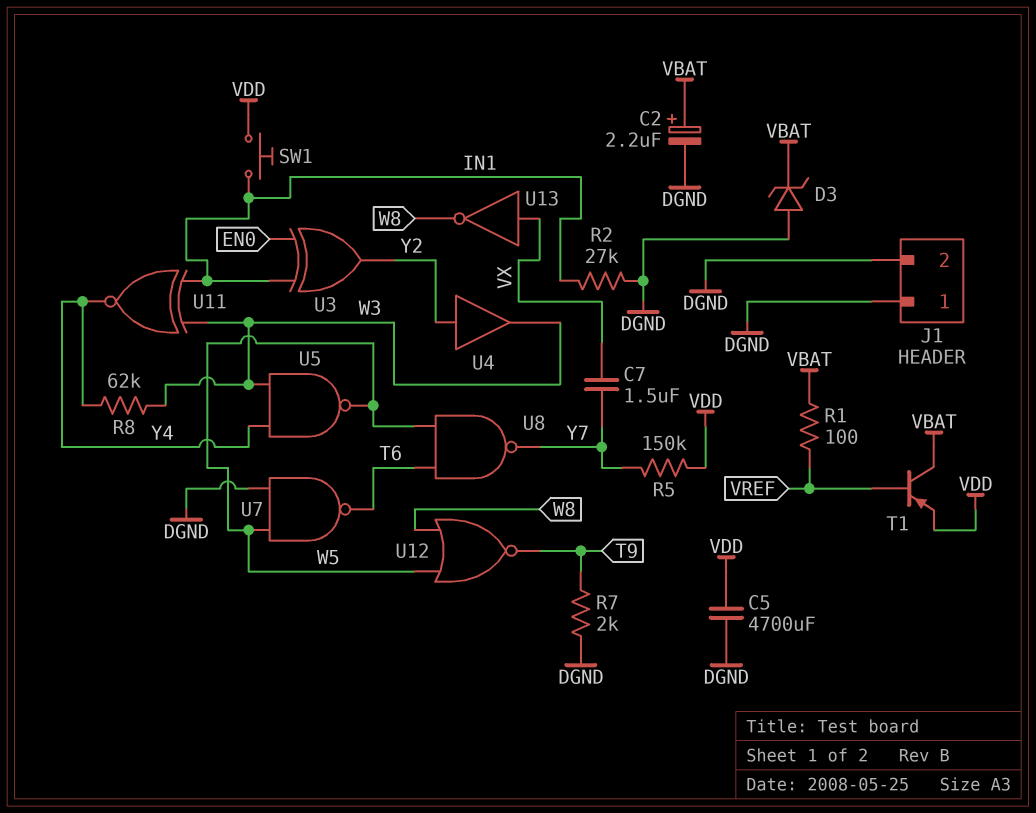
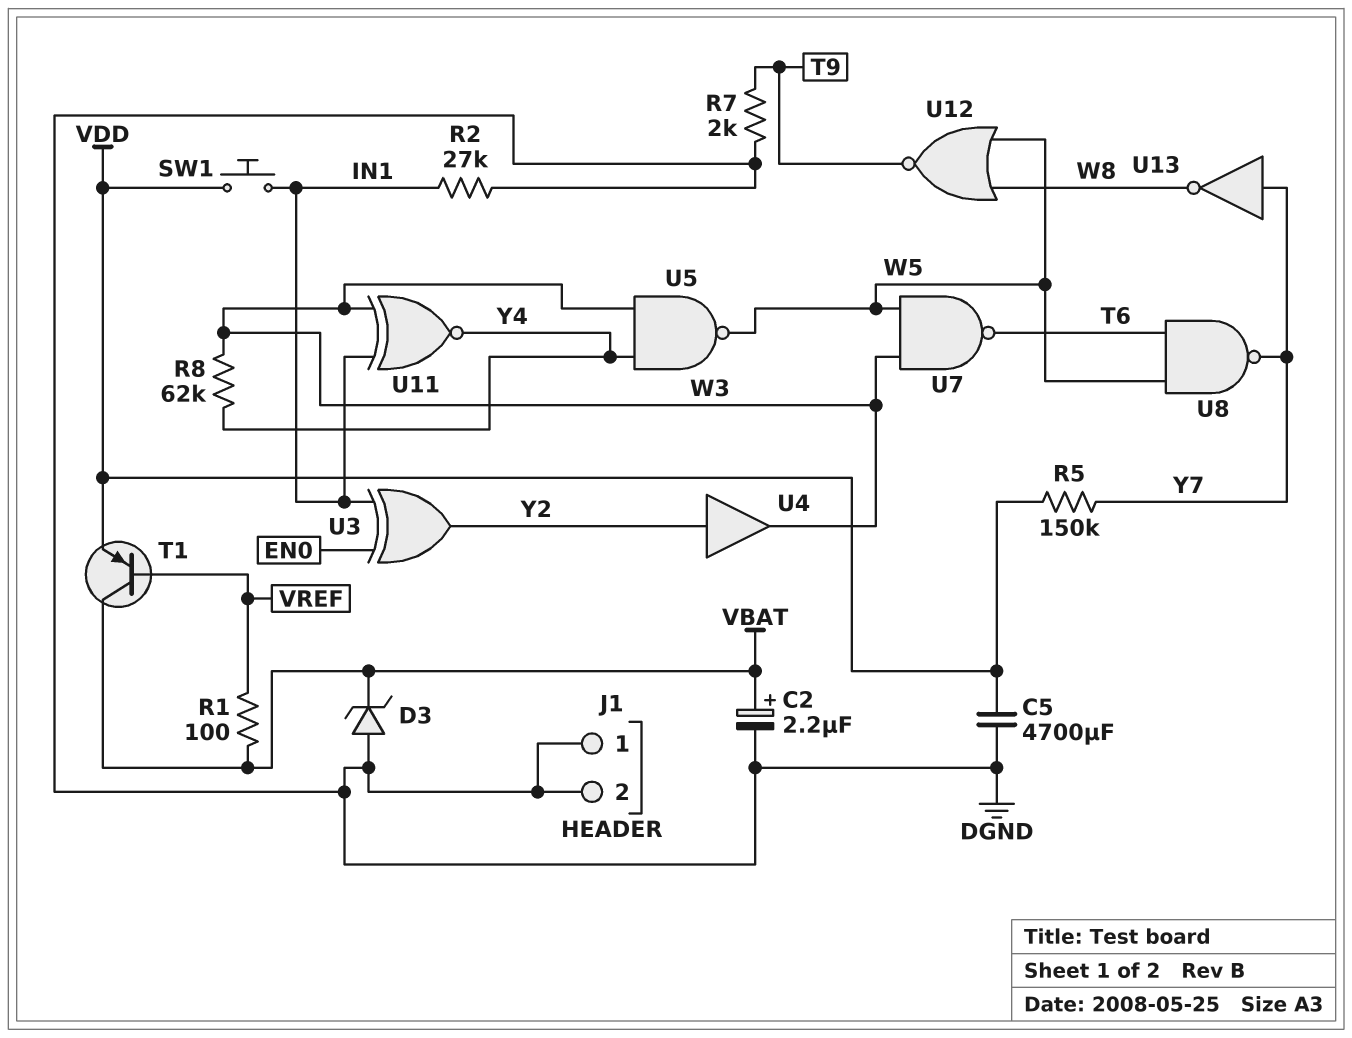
C7: 1.5uF (VX, Y7) -> none
U7: NAND (in DGND, in W5, out T6) -> NAND (in W3, in W5, out T6)
U13: NOT (in VX, out W8) -> NOT (in Y7, out W8)

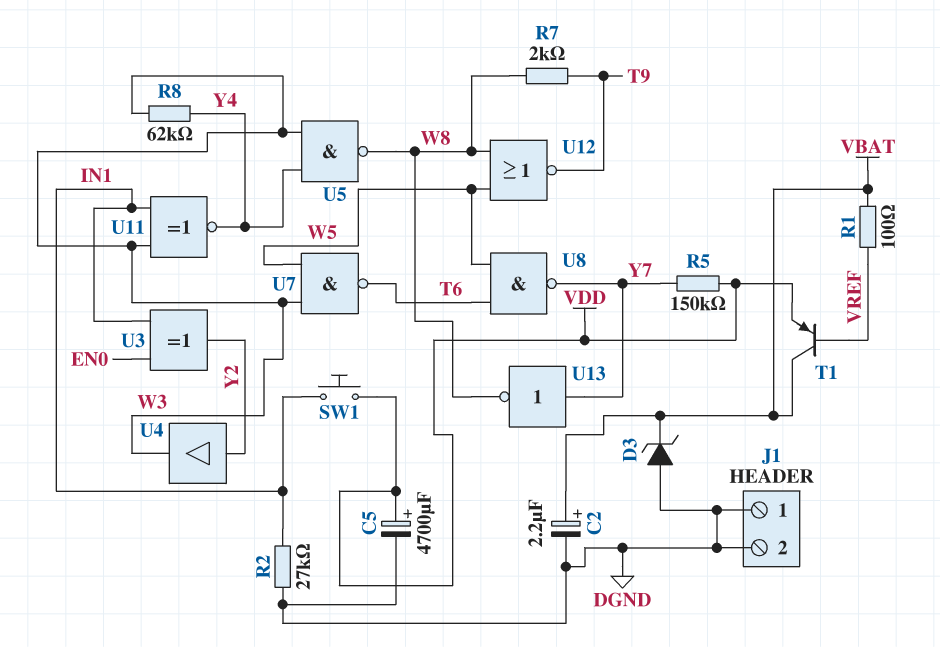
C5: 4700uF (DGND, VDD) -> 4700uF (plus VDD, minus DGND)
R7: 2k (DGND, T9) -> 2k (T9, W8)
U5: NAND (in W3, in Y4, out W5) -> NAND (in W3, in Y4, out W8)

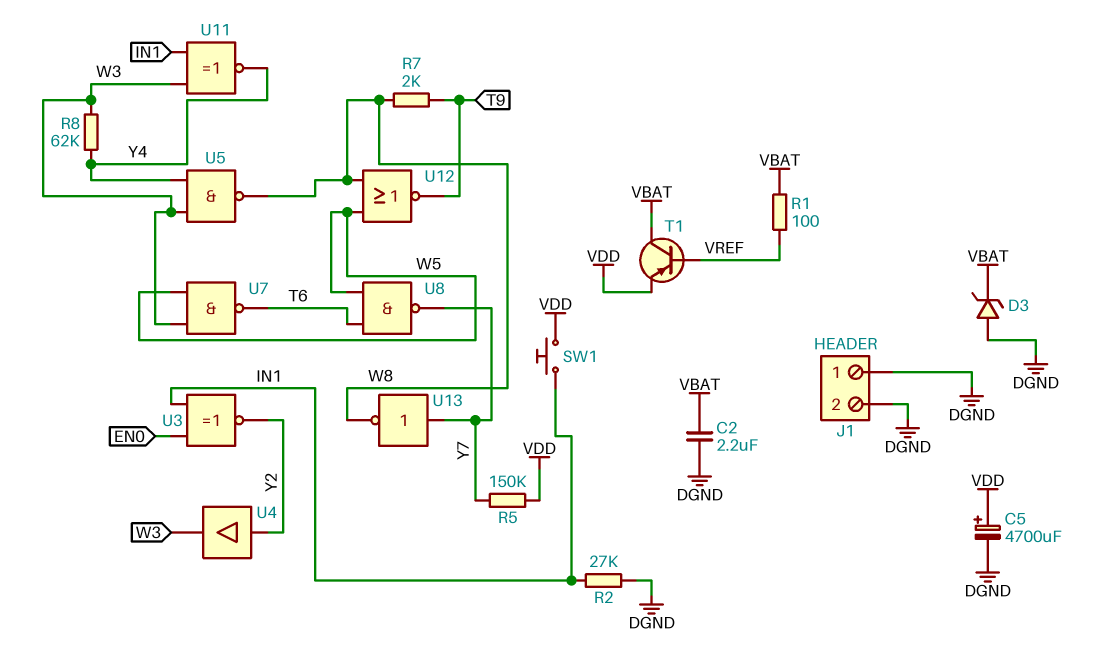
C2: 2.2uF (plus VBAT, minus DGND) -> 2.2uF (DGND, VBAT)
U3: XOR (in EN0, in IN1, out Y2) -> XNOR (in EN0, in IN1, out Y2)

